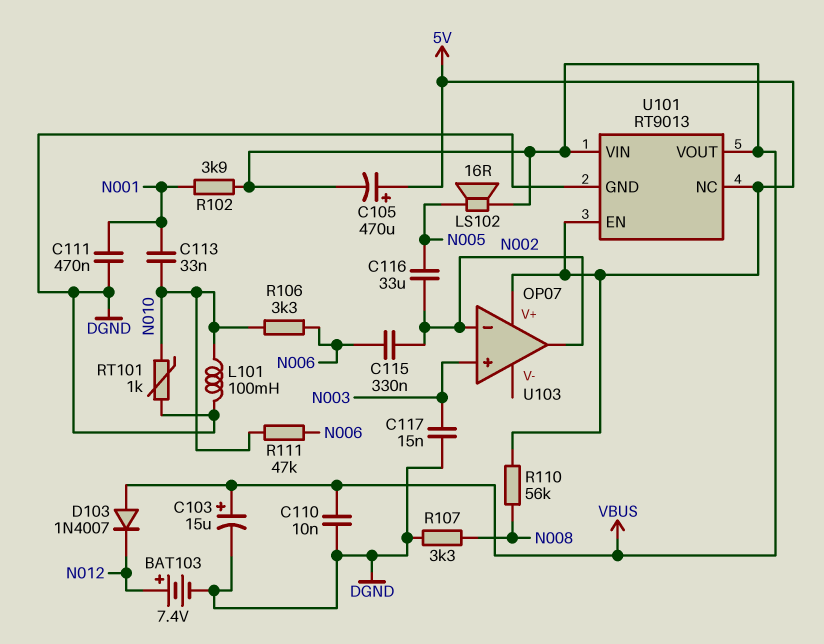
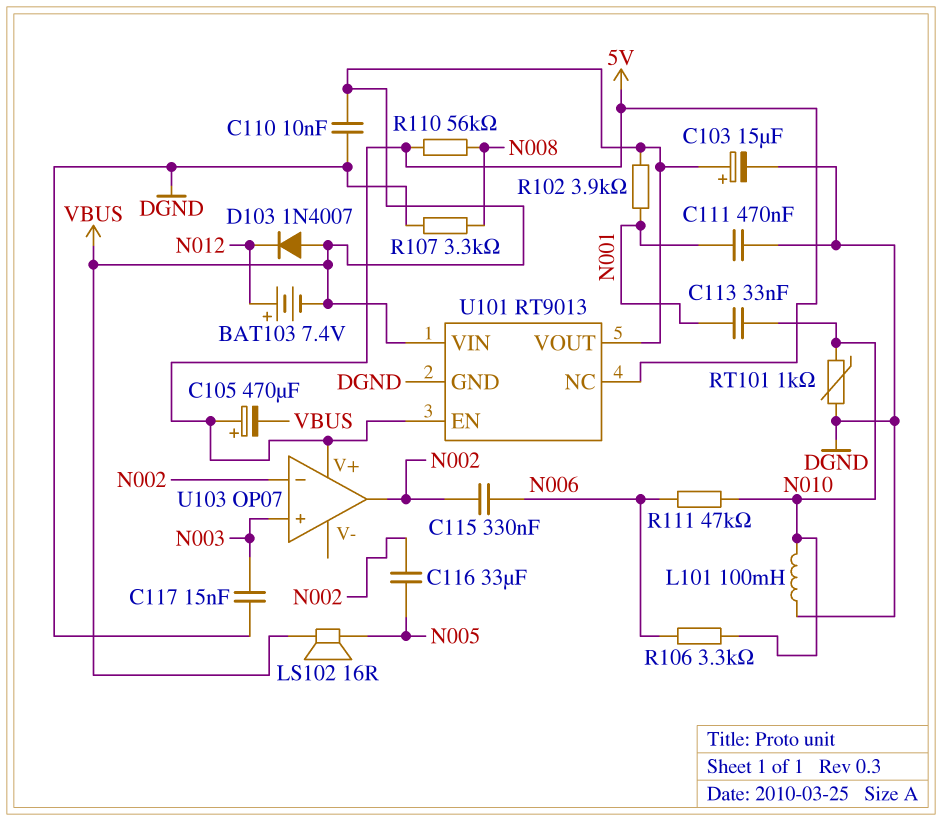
BAT103: 7.4V (plus N012, minus DGND) -> 7.4V (plus N012, minus VBUS)

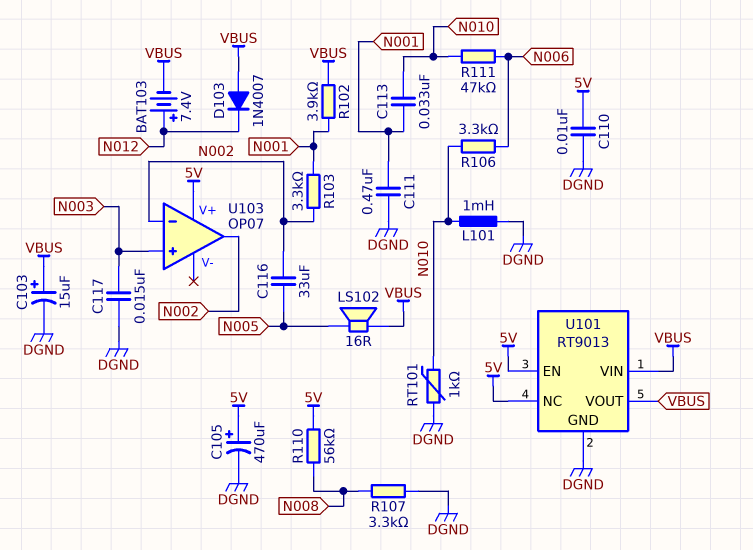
C105: 470uF (plus 5V, minus VBUS) -> 470uF (plus 5V, minus DGND)
C110: 10nF (DGND, VBUS) -> 10nF (5V, DGND)
C115: 330nF (N002, N006) -> none
L101: 100mH (DGND, N010) -> 1mH (DGND, N010)
R103: none -> 3.3k (N001, N002)

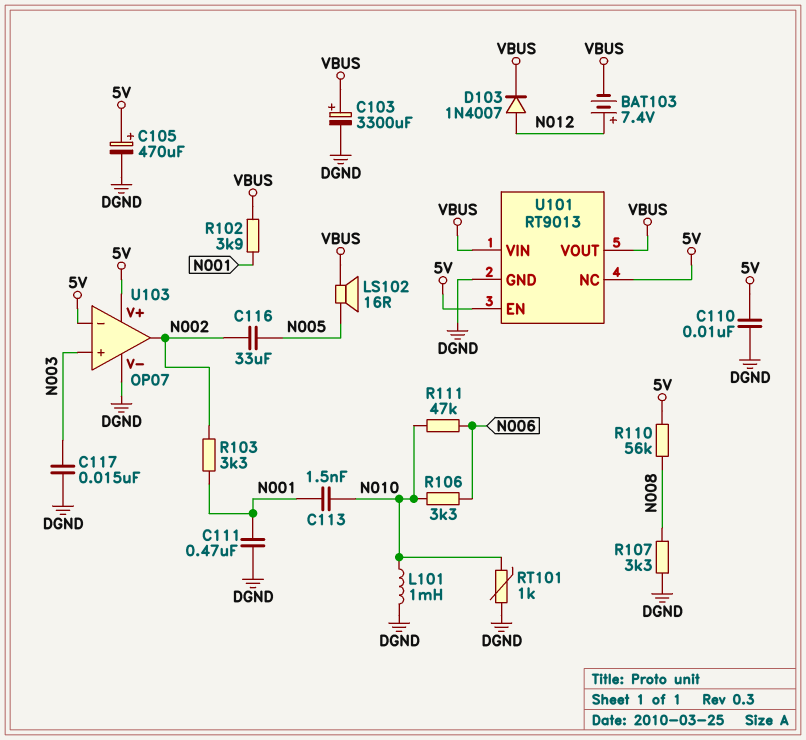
C103: 15uF (plus VBUS, minus DGND) -> 3300uF (plus VBUS, minus DGND)
C113: 33nF (N001, N010) -> 1.5nF (N001, N010)
D103: diode 1N4007 (A VBUS, K N012) -> diode 1N4007 (A N012, K VBUS)
U103 pin V-: none -> DGND
U103 pin in-: N002 -> 5V

